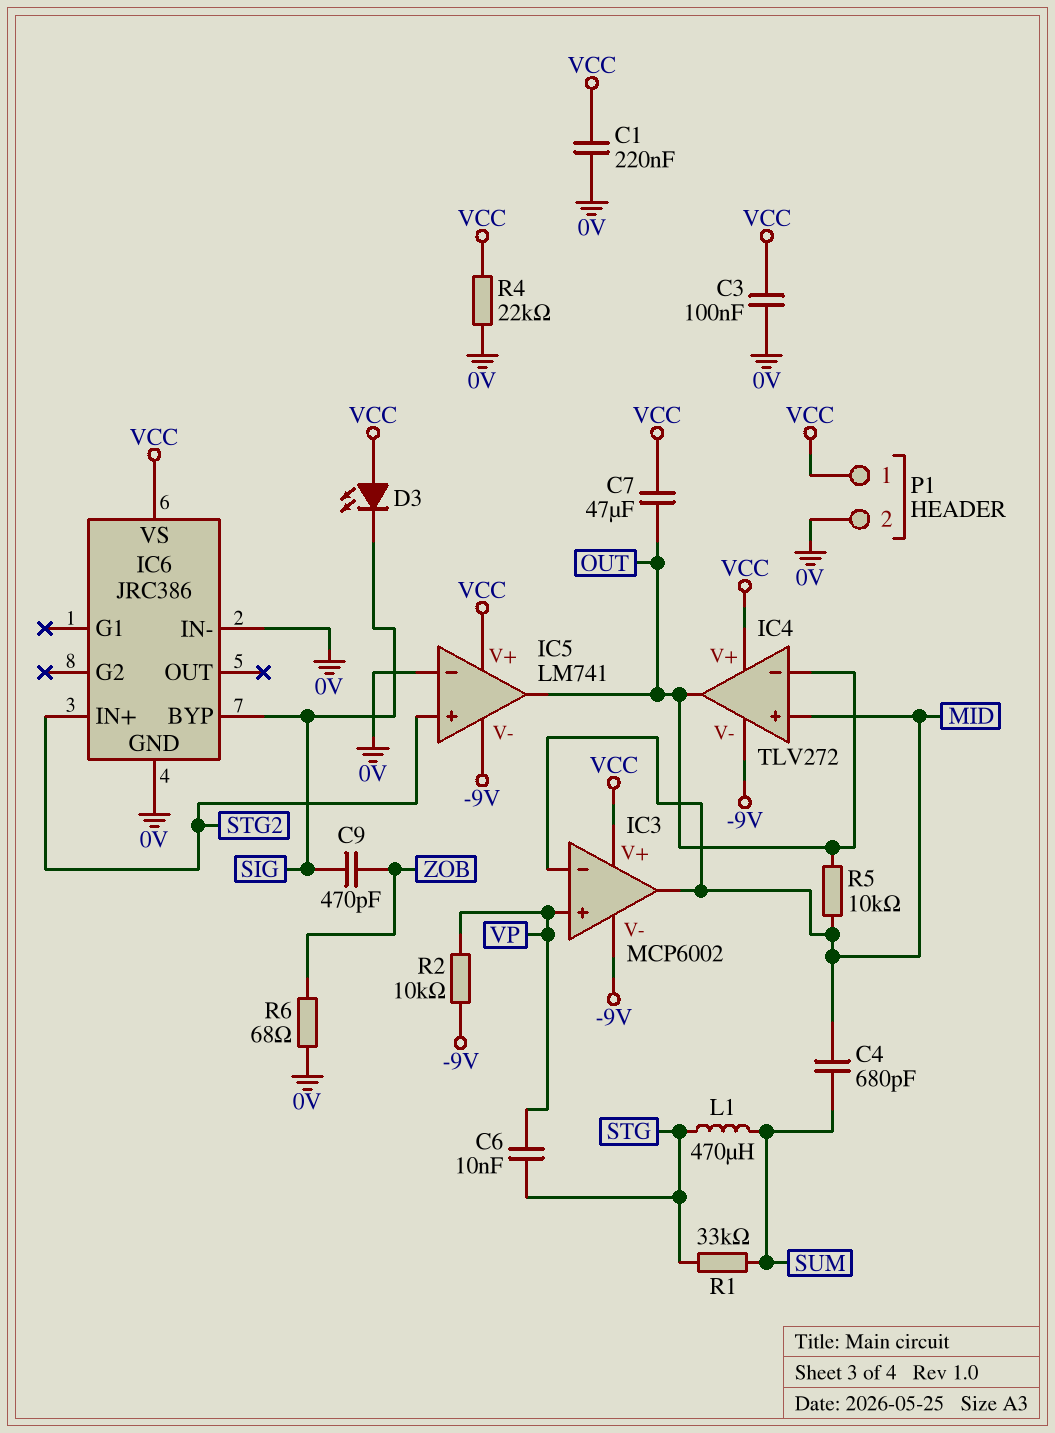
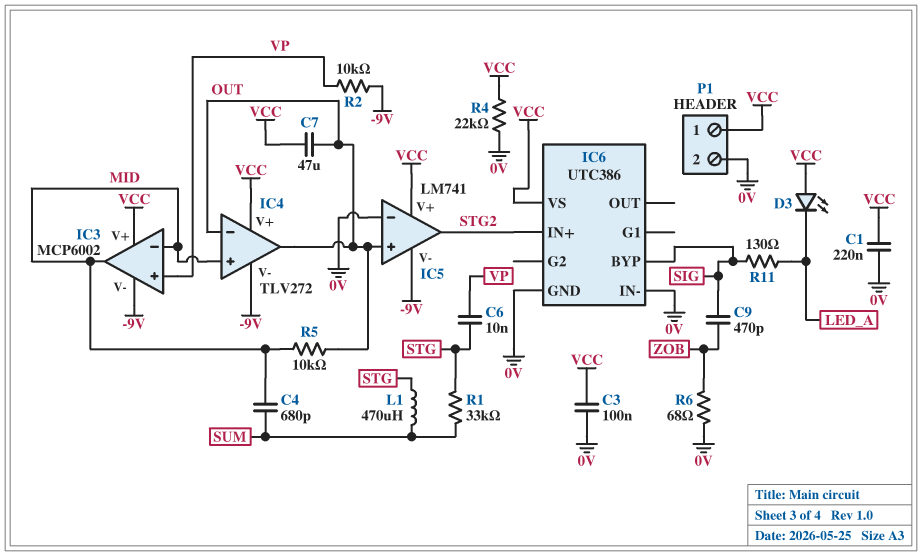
D3: LED (A VCC, K SIG) -> LED (A VCC, K LED_A)
IC5 pin in+: STG2 -> OUT
IC5 pin out: OUT -> STG2
IC6: JRC386 -> UTC386
R11: none -> 130 (LED_A, SIG)

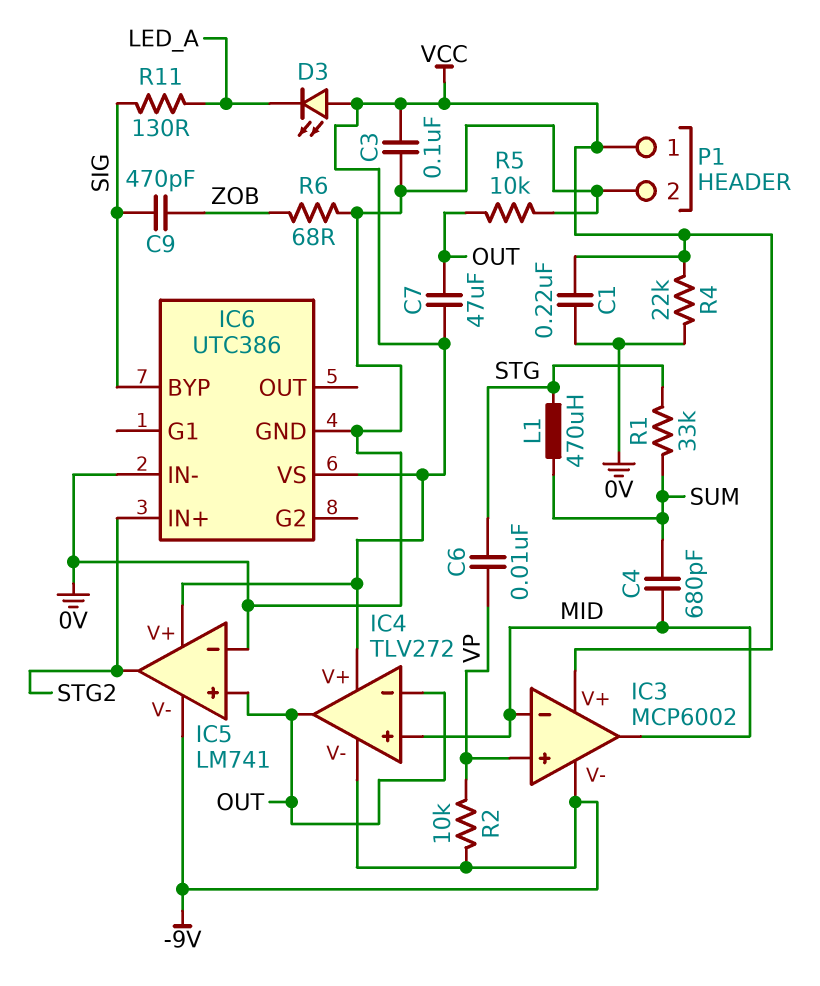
R5: 10k (MID, OUT) -> 10k (0V, OUT)

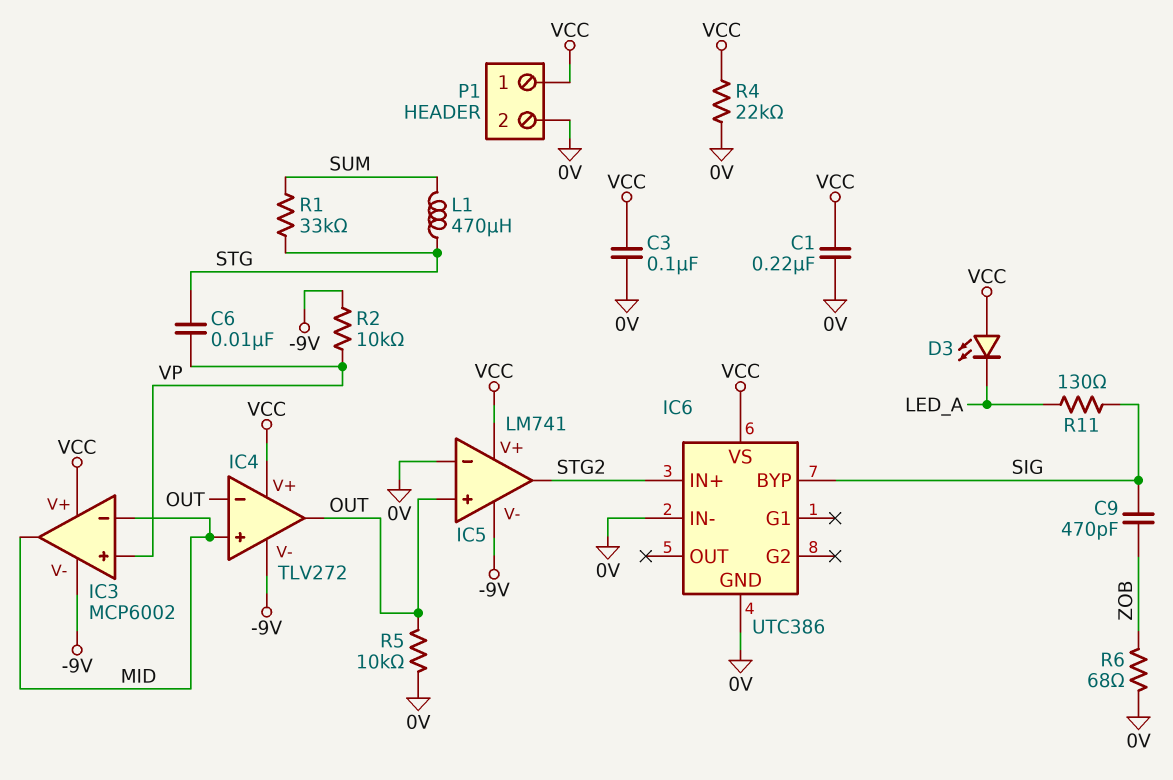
C4: 680pF (MID, SUM) -> none
C7: 47uF (OUT, VCC) -> none

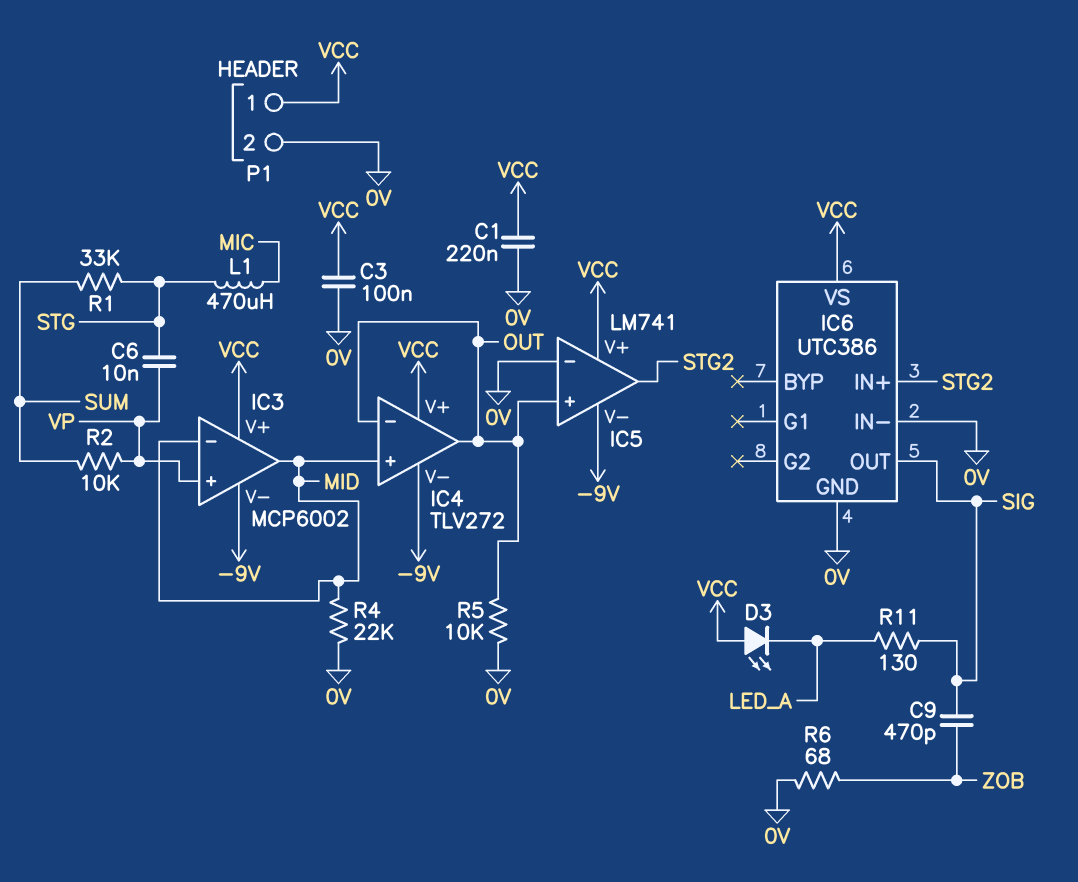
IC6 pin BYP: SIG -> none
IC6 pin OUT: none -> SIG
L1: 470uH (STG, SUM) -> 470uH (MIC, STG)
R2: 10k (-9V, VP) -> 10k (SUM, VP)
R4: 22k (0V, VCC) -> 22k (0V, MID)

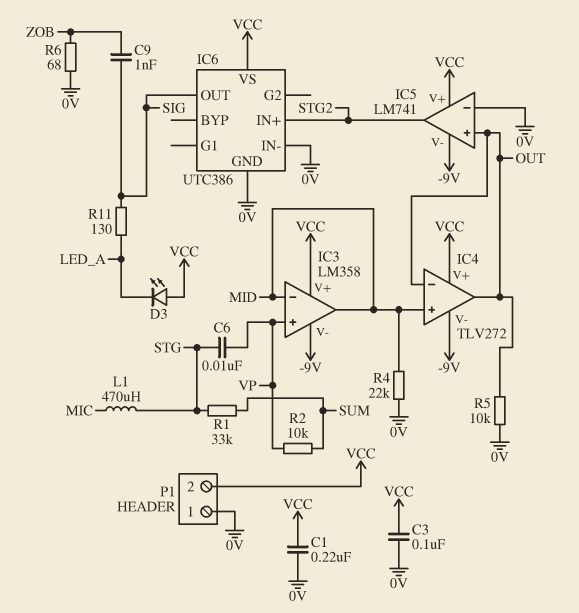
C9: 470pF (SIG, ZOB) -> 1nF (SIG, ZOB)
IC3: MCP6002 -> LM358
P1 pin 1: VCC -> 0V
P1 pin 2: 0V -> VCC

